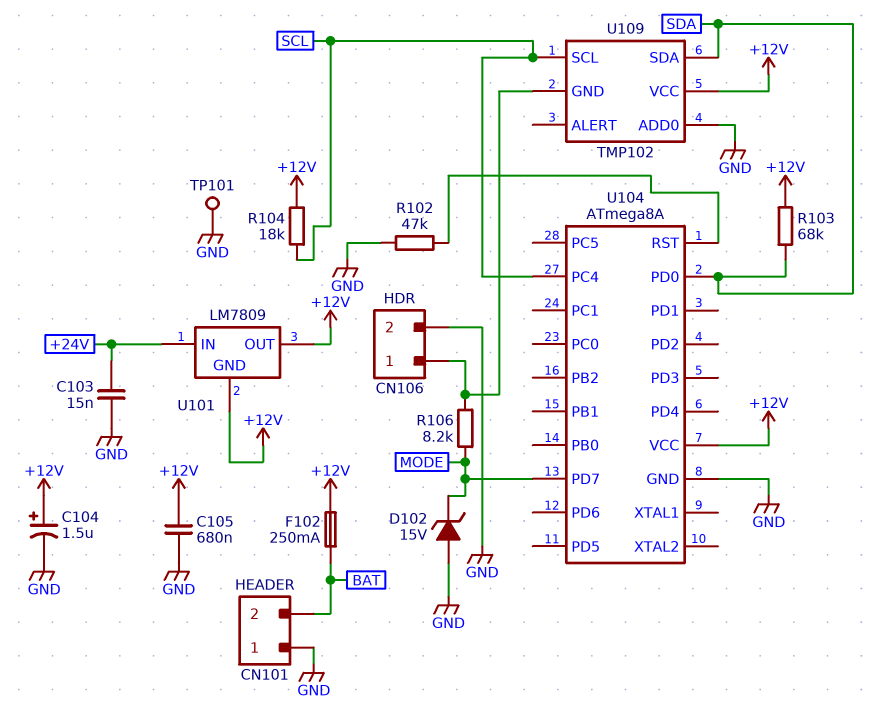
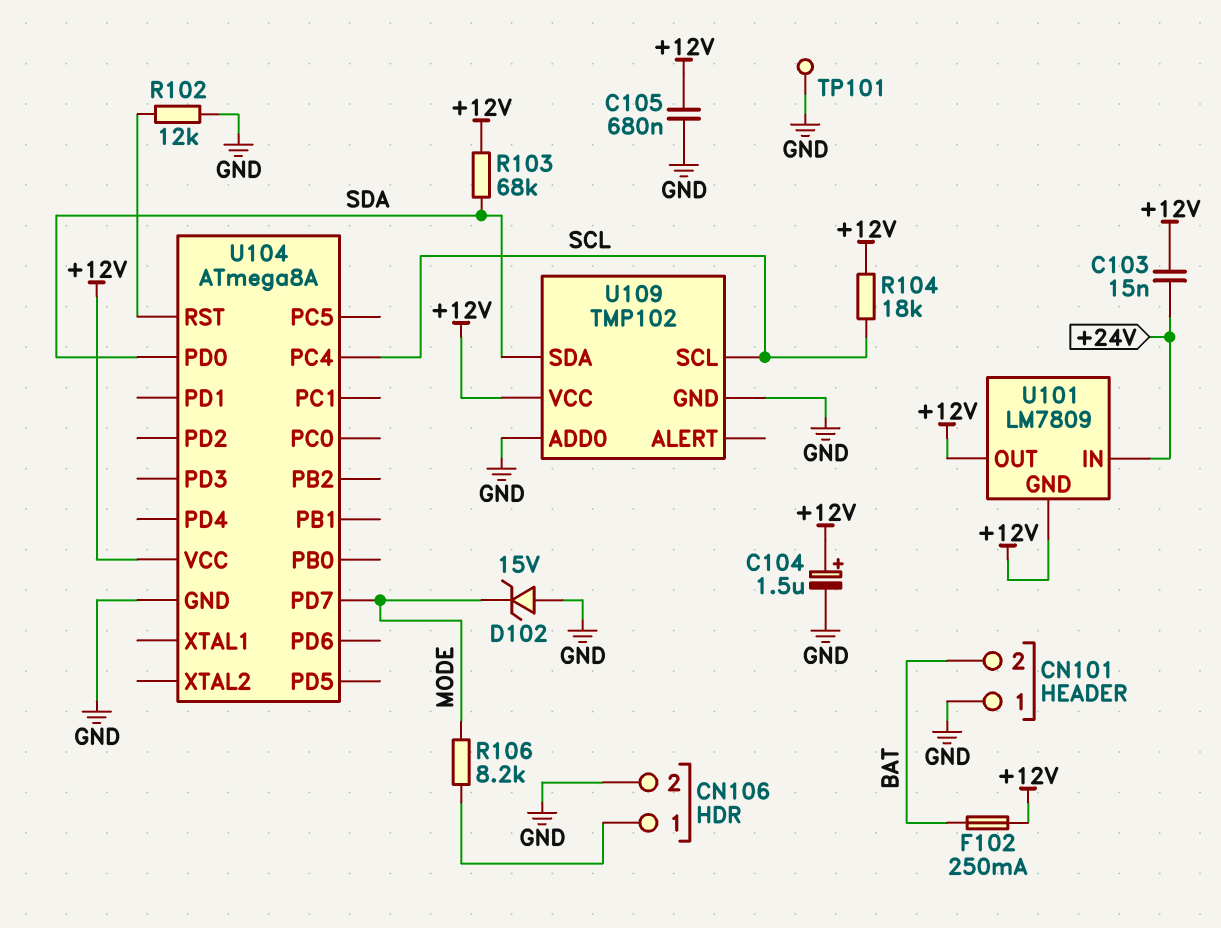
C103: 15nF (+24V, GND) -> 15nF (+12V, +24V)
R102: 47k (GND, U104/RST) -> 12k (GND, U104/RST)
U109 pin GND: CN106/1 -> GND

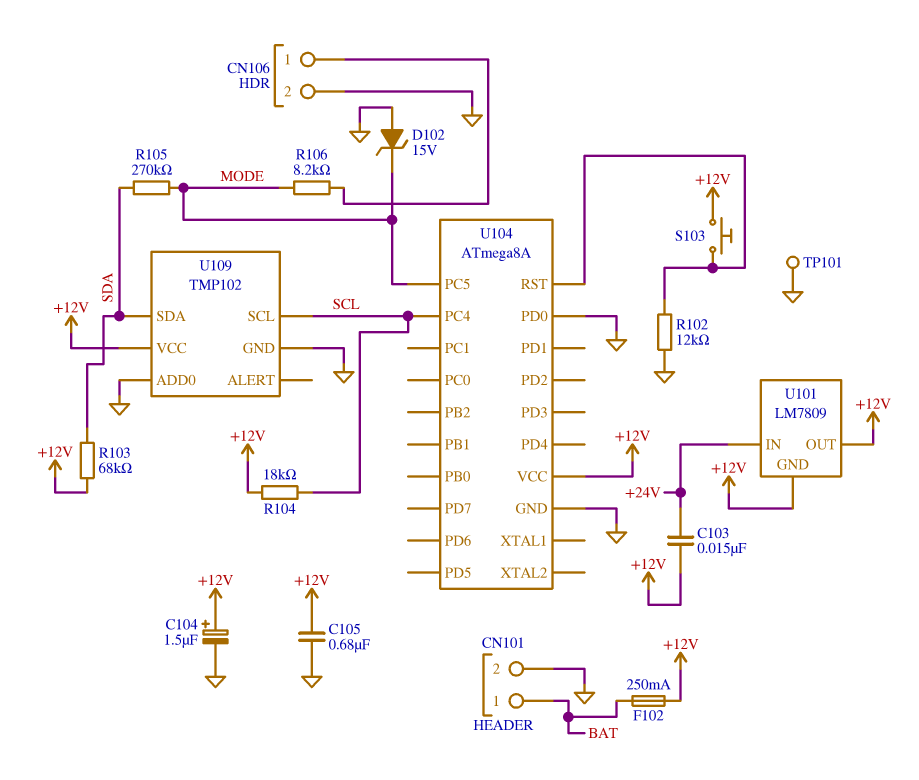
CN101 pin 1: GND -> BAT
CN101 pin 2: BAT -> GND
R105: none -> 270k (MODE, SDA)
S103: none -> button (+12V, U104/RST)
U104 pin PC5: none -> MODE
U104 pin PD0: SDA -> GND
U104 pin PD7: MODE -> none

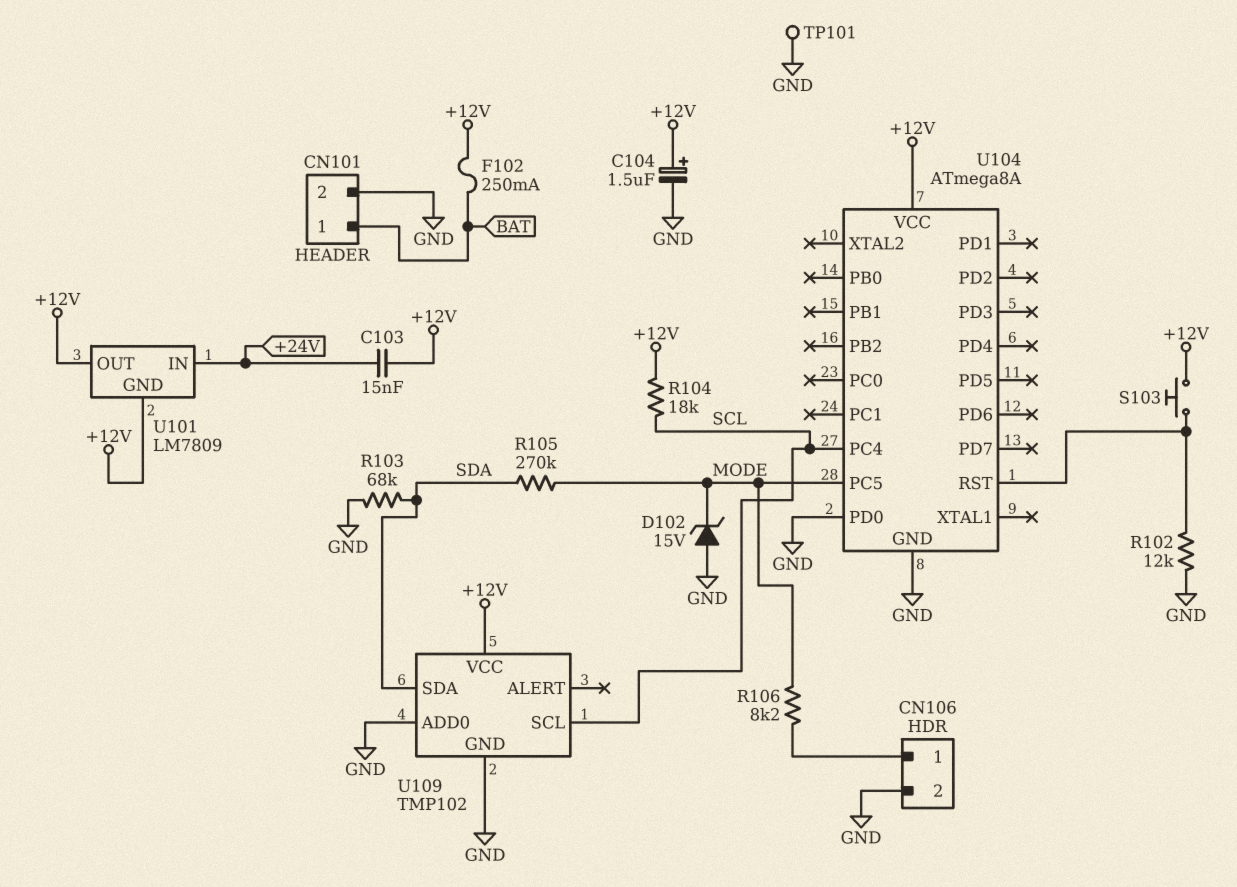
C105: 680nF (+12V, GND) -> none
R103: 68k (+12V, SDA) -> 68k (GND, SDA)

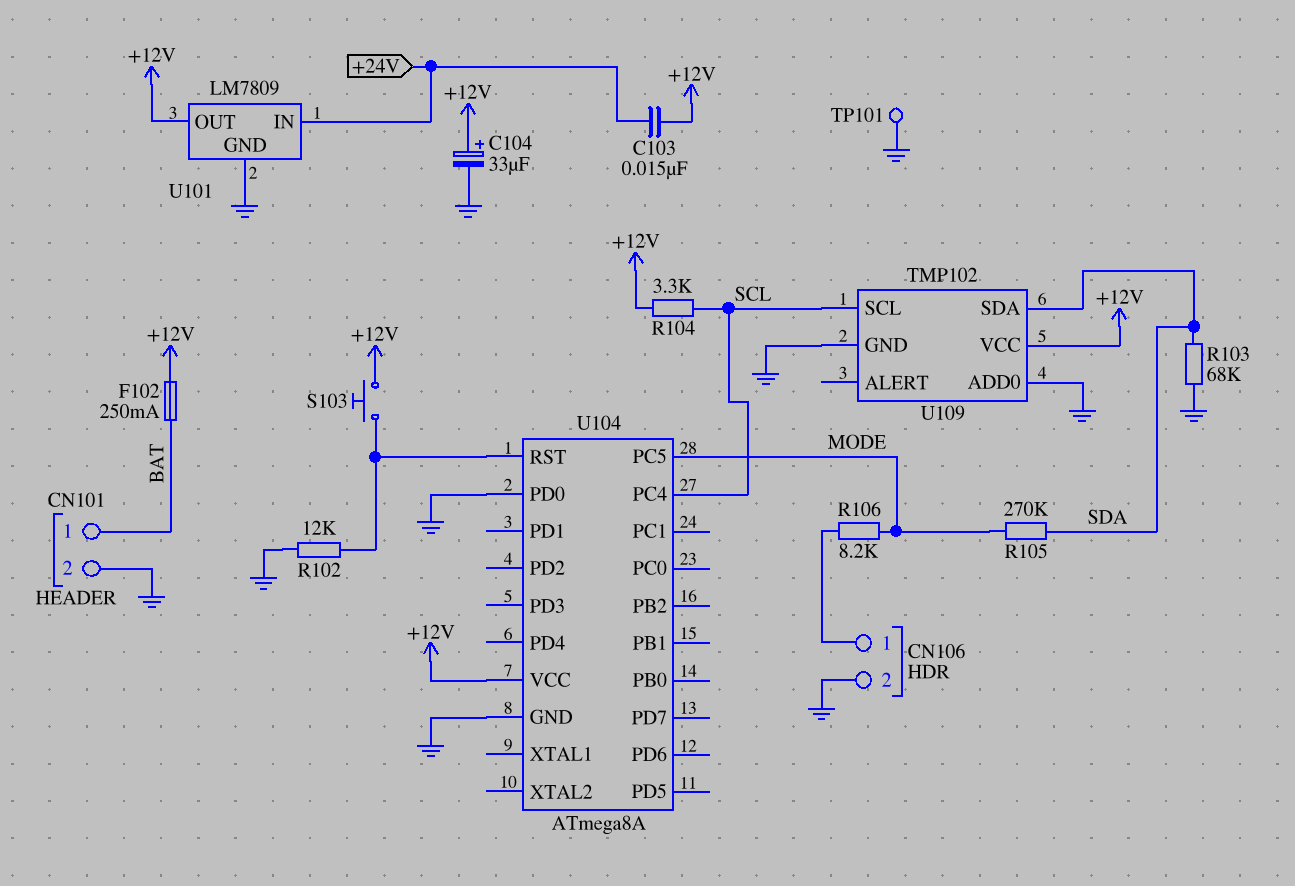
C104: 1.5uF (plus +12V, minus GND) -> 33uF (plus +12V, minus GND)
D102: zener 15V (A GND, K MODE) -> none
R104: 18k (+12V, SCL) -> 3.3k (+12V, SCL)
U101 pin GND: +12V -> GND

